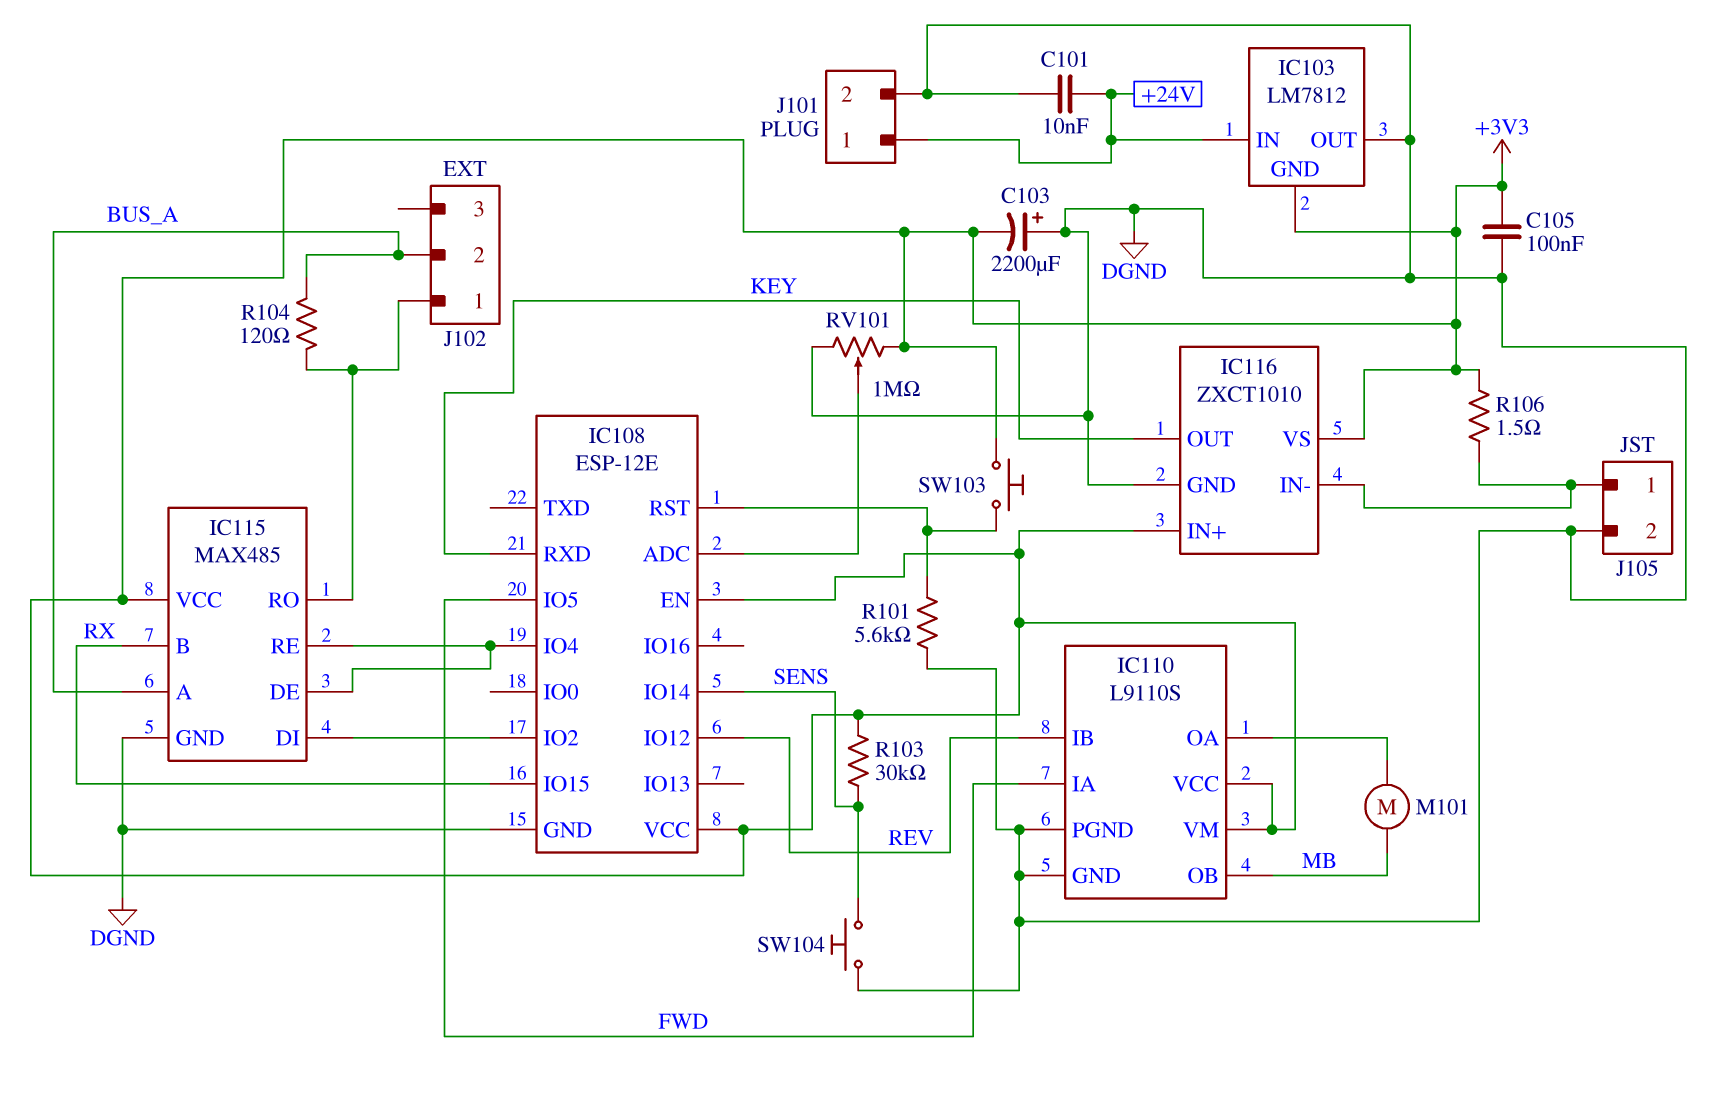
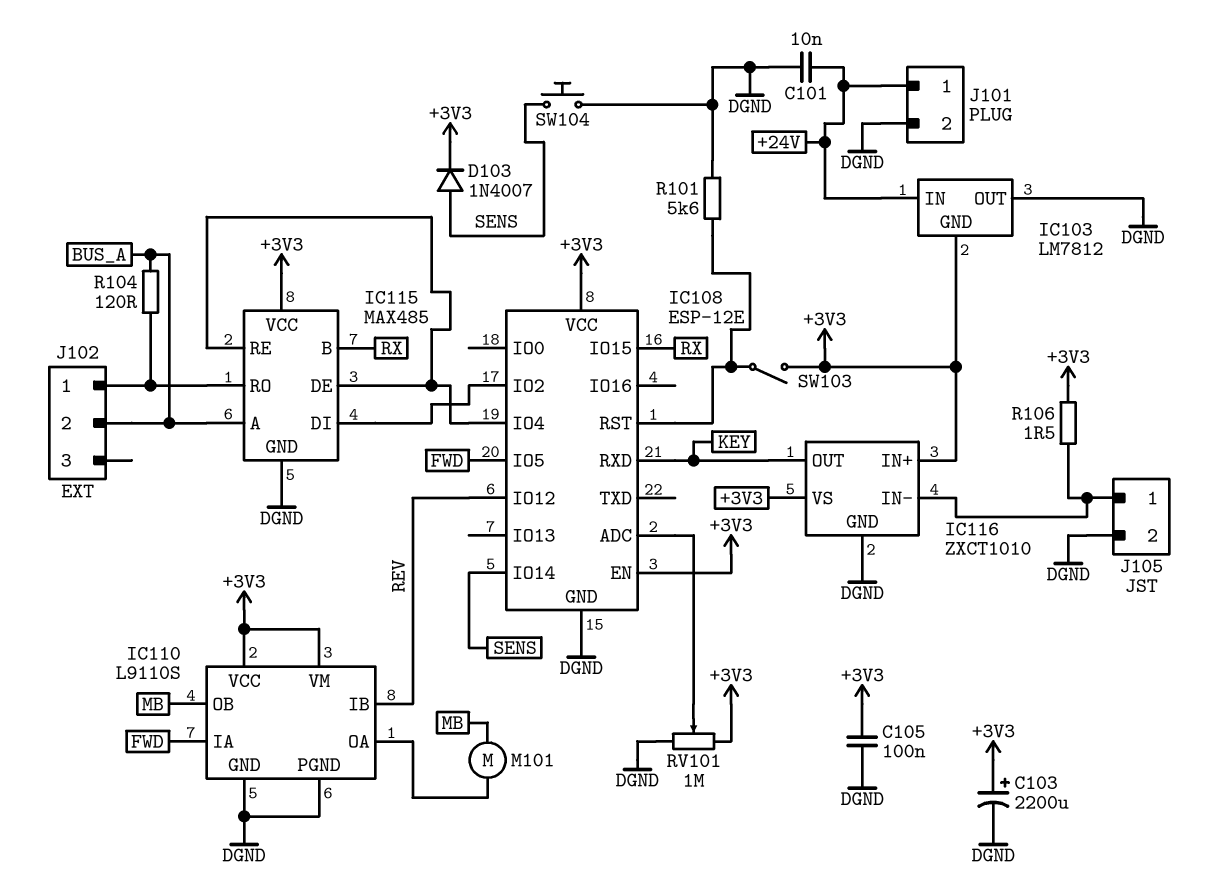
C103: 2200uF (plus DGND, minus +3V3) -> 2200uF (plus +3V3, minus DGND)
D103: none -> diode 1N4007 (A SENS, K +3V3)
R103: 30k (+3V3, SENS) -> none
SW103: button (+3V3, IC108/RST) -> switch (+3V3, IC108/RST)

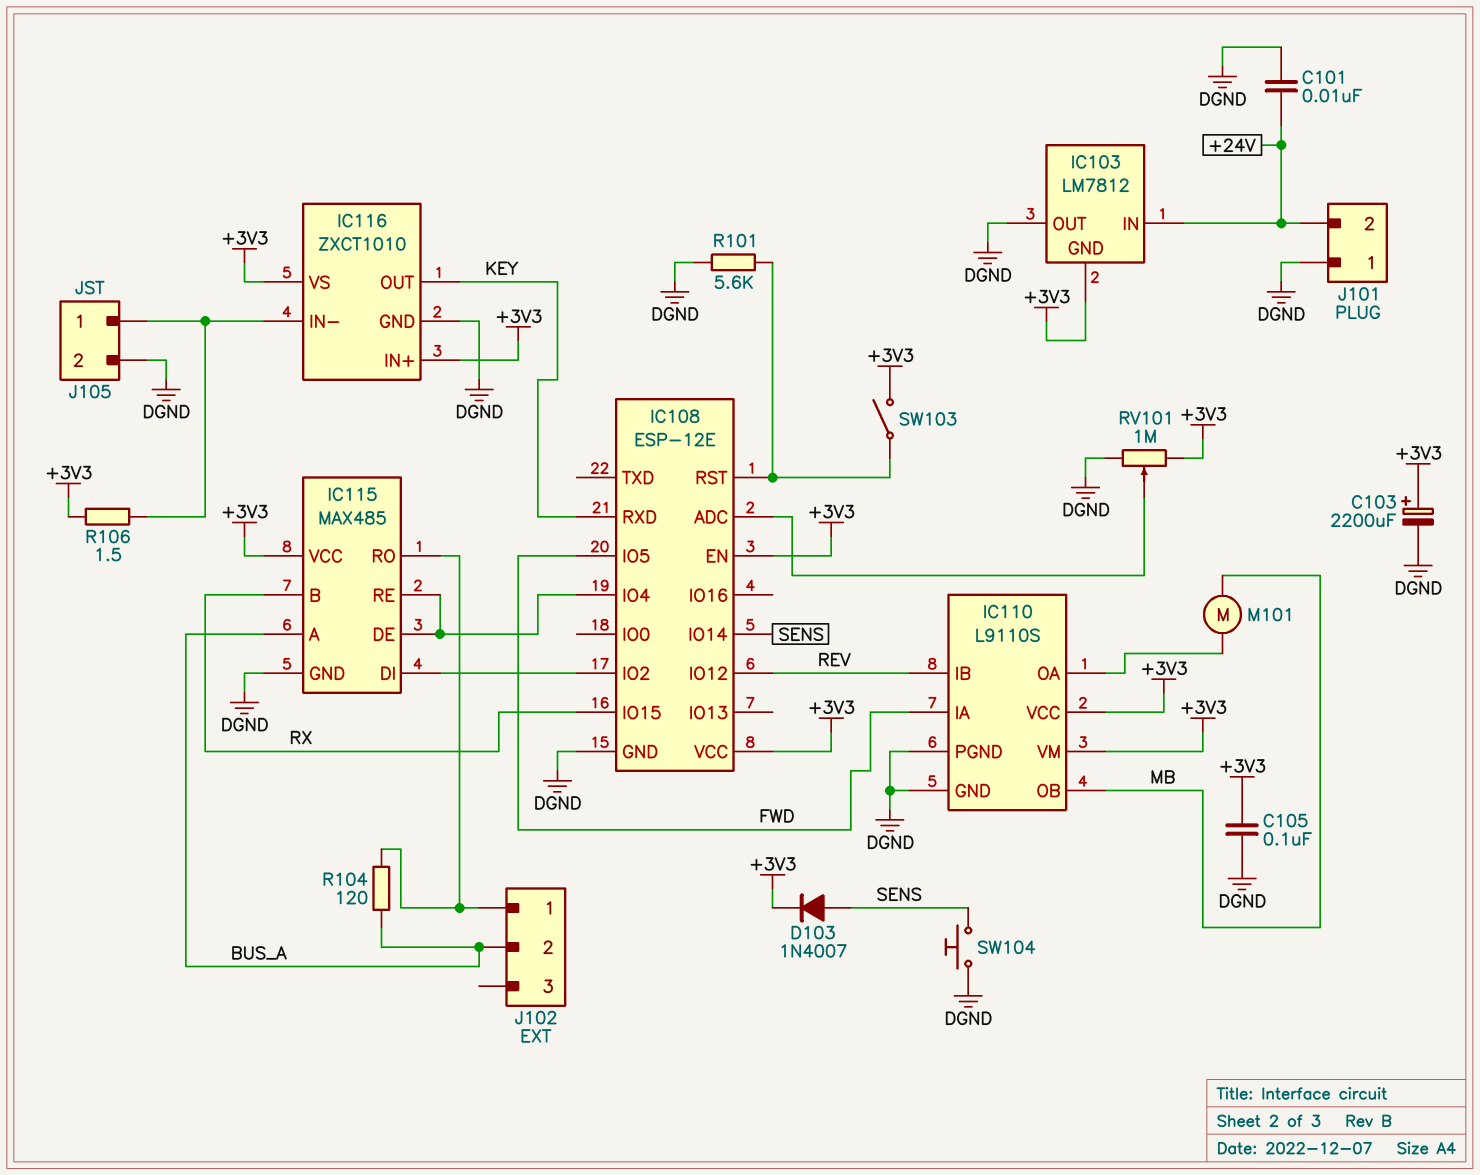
J101 pin 1: +24V -> DGND
J101 pin 2: DGND -> +24V

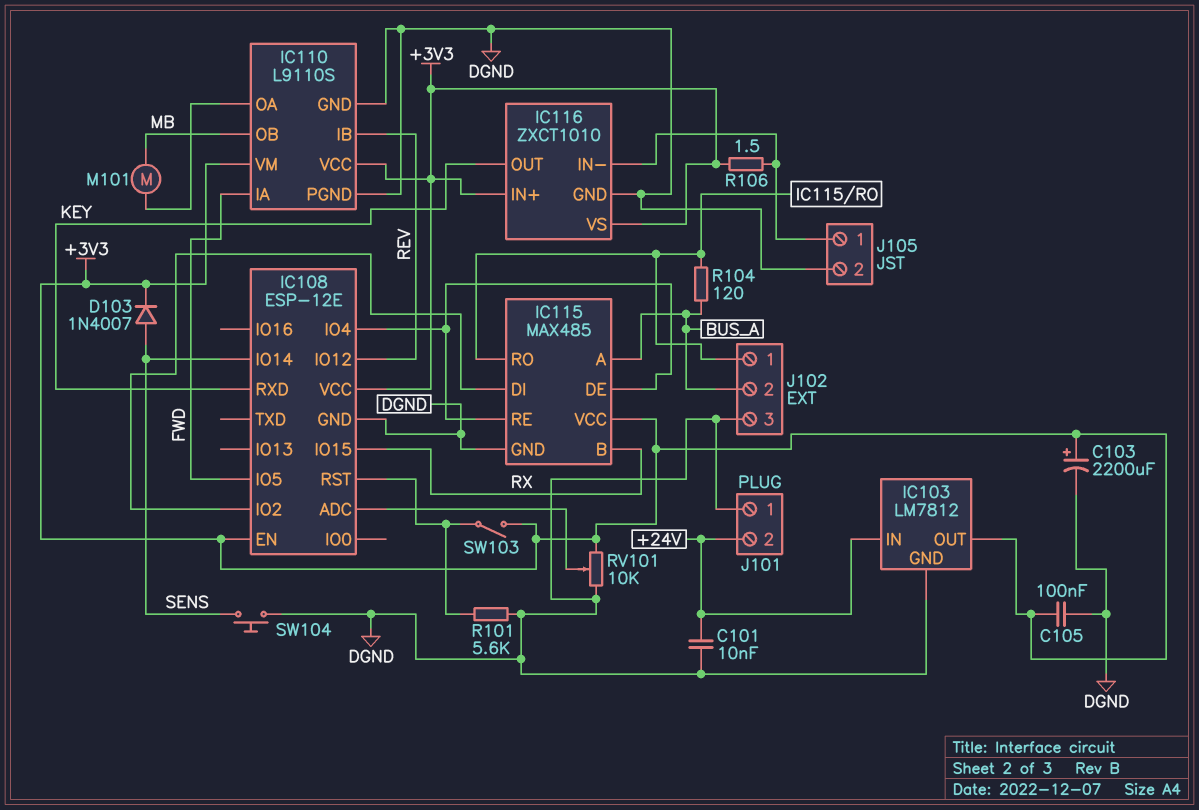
IC103 pin GND: +3V3 -> DGND
IC103 pin OUT: DGND -> +3V3
J102 pin 3: none -> DGND
RV101: 1M (+3V3, DGND, wiper IC108/ADC) -> 10k (+3V3, DGND, wiper IC108/ADC)

